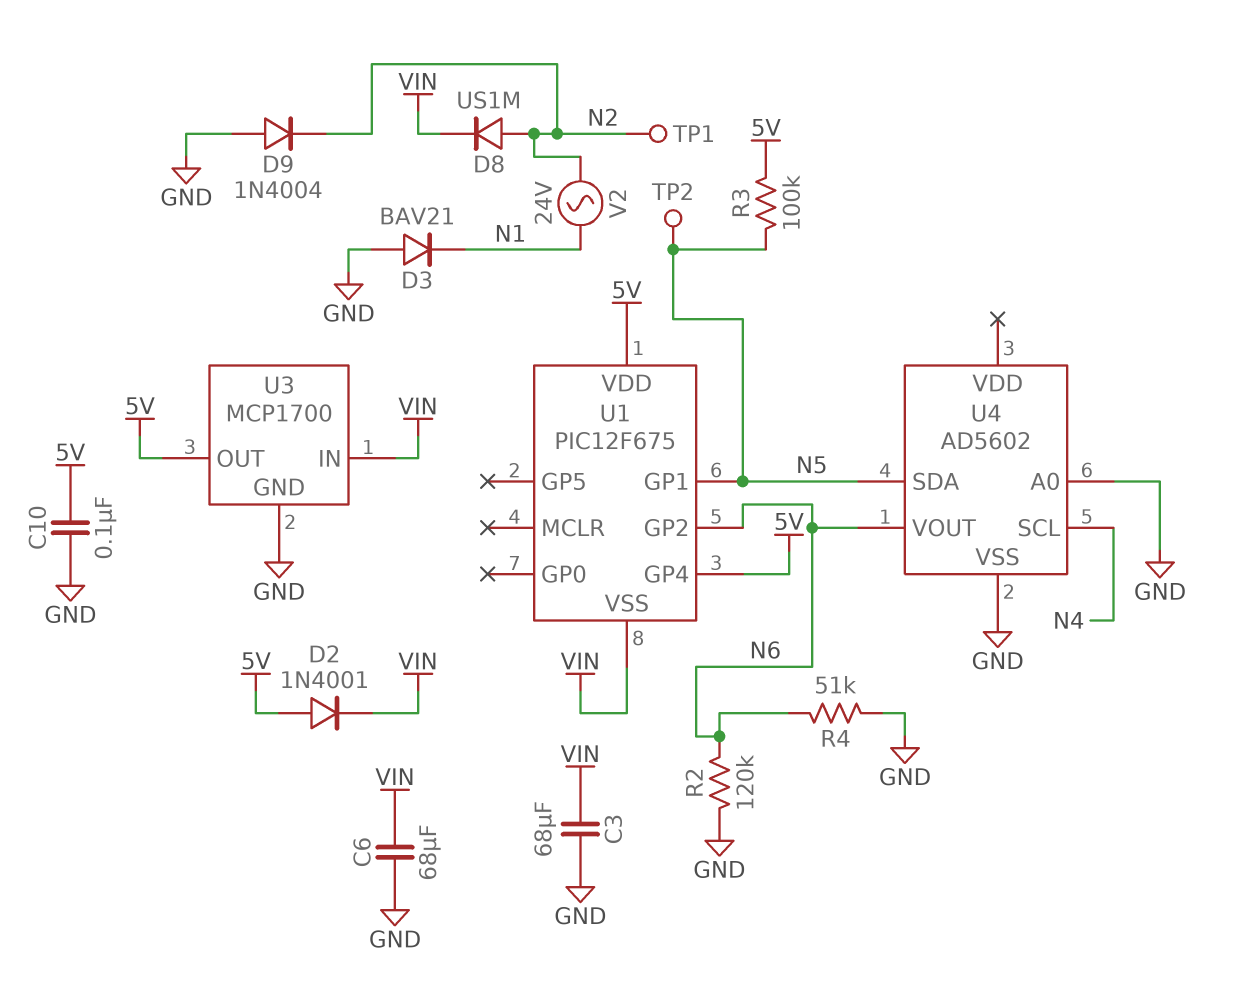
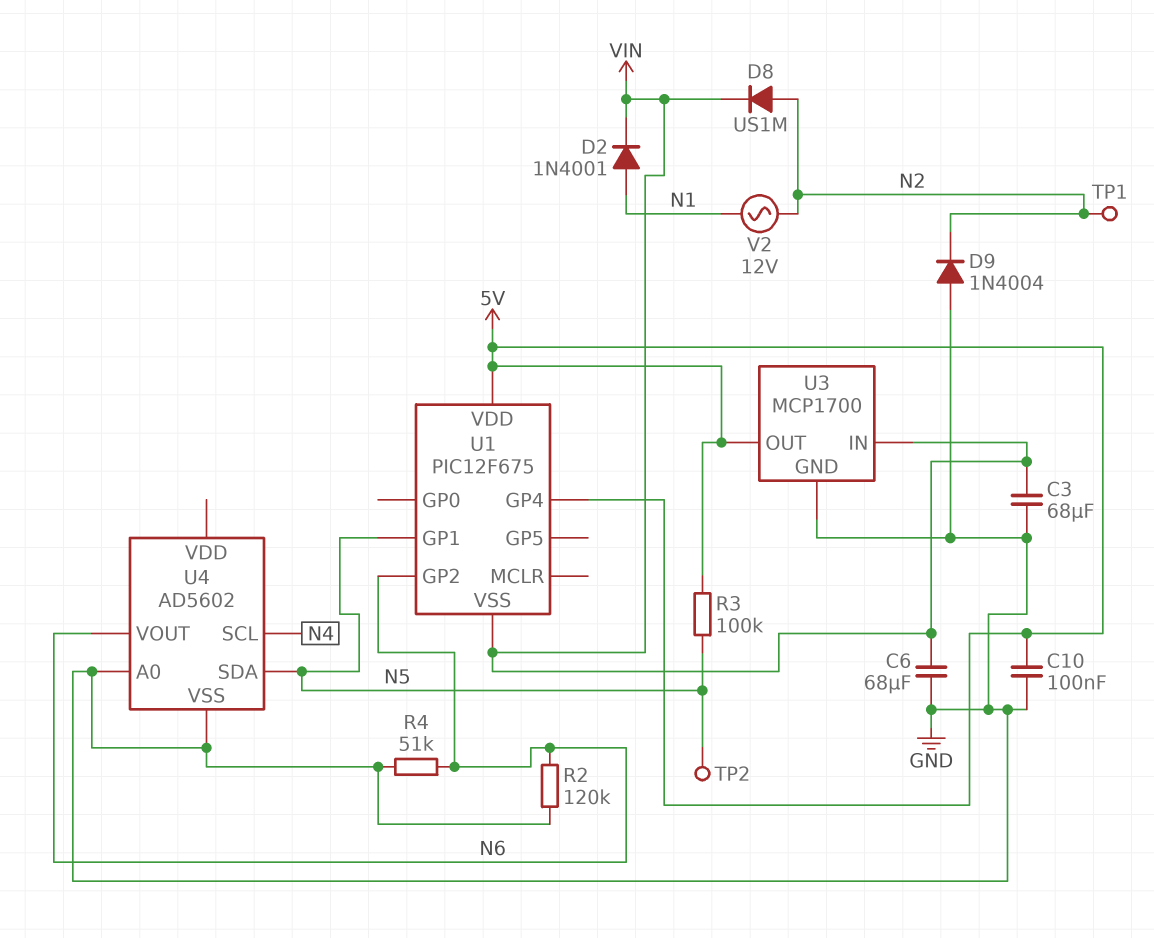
D2: diode 1N4001 (A 5V, K VIN) -> diode 1N4001 (A N1, K VIN)
D3: diode BAV21 (A GND, K N1) -> none
V2: AC 24V (N1, N2) -> AC 12V (N1, N2)

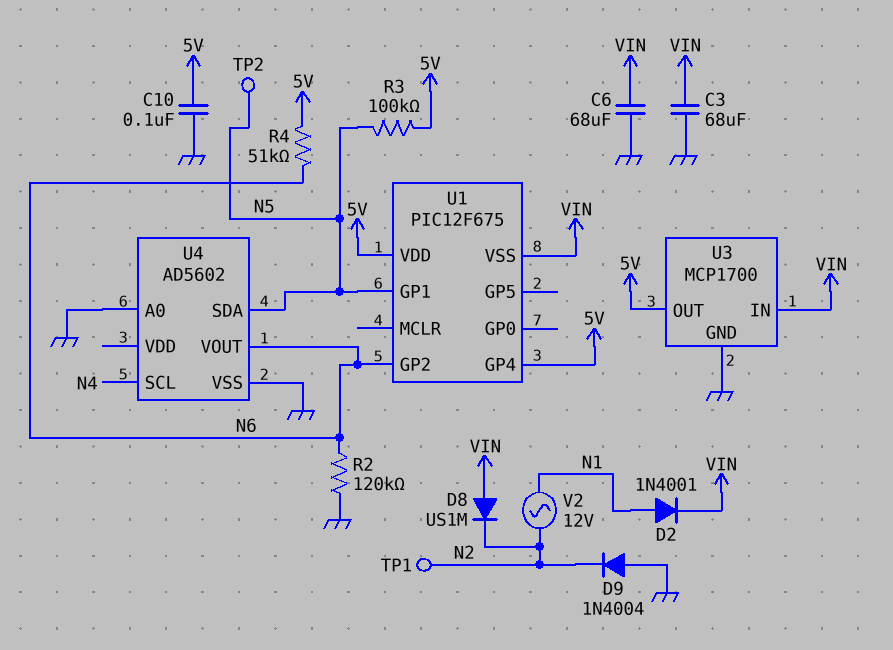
D8: diode US1M (A N2, K VIN) -> diode US1M (A VIN, K N2)
R4: 51k (GND, N6) -> 51k (5V, N6)

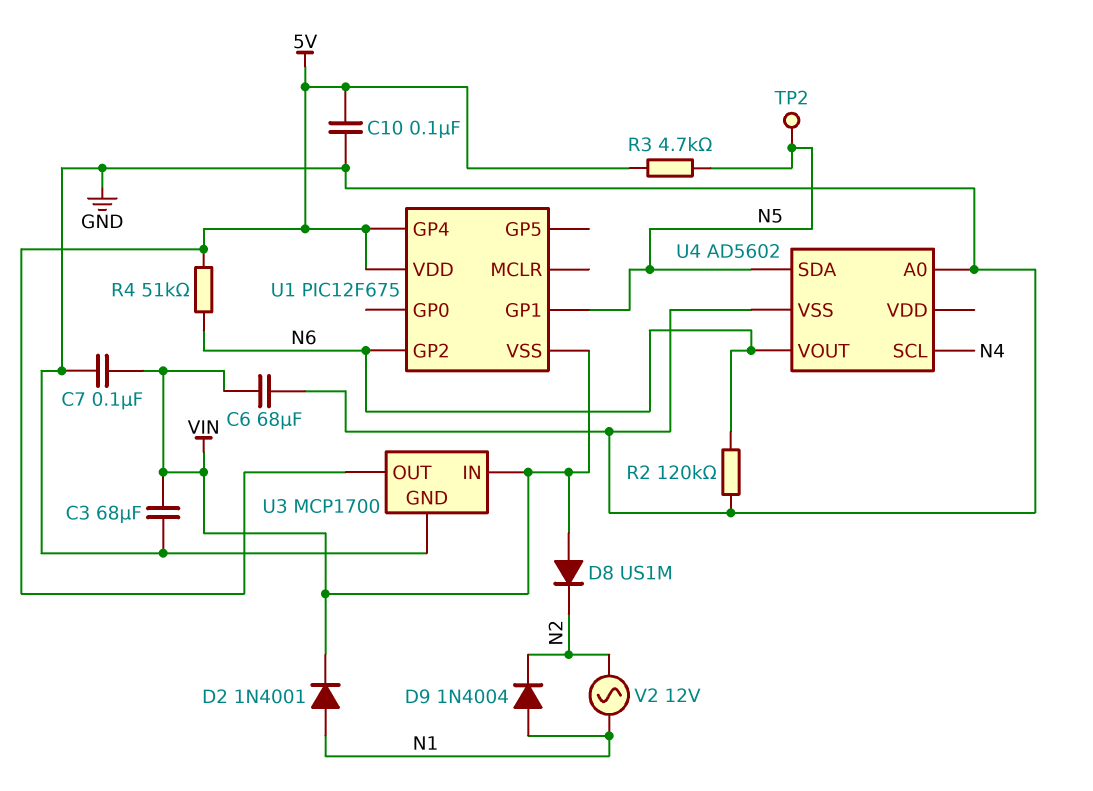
C7: none -> 100nF (GND, VIN)
D9: diode 1N4004 (A GND, K N2) -> diode 1N4004 (A N1, K N2)
R3: 100k (5V, N5) -> 4.7k (5V, N5)
TP1: test point (N2) -> none

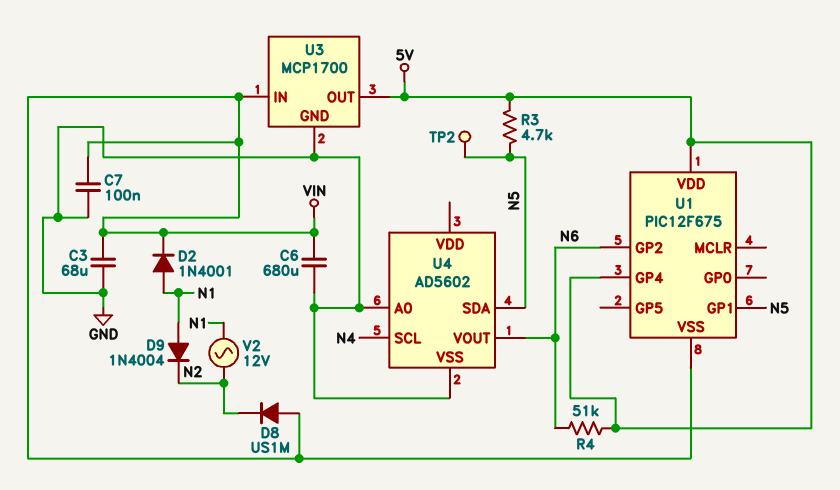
C6: 68uF (GND, VIN) -> 680uF (GND, VIN)
C10: 100nF (5V, GND) -> none
R2: 120k (GND, N6) -> none

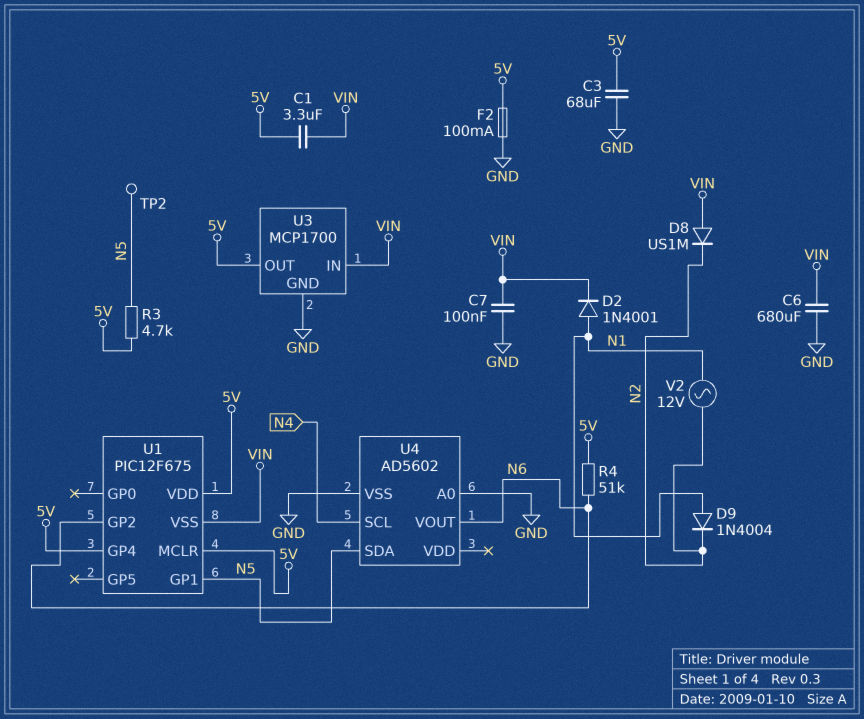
C1: none -> 3.3uF (5V, VIN)
C3: 68uF (GND, VIN) -> 68uF (5V, GND)
F2: none -> 100mA (5V, GND)
U1 pin MCLR: none -> 5V

